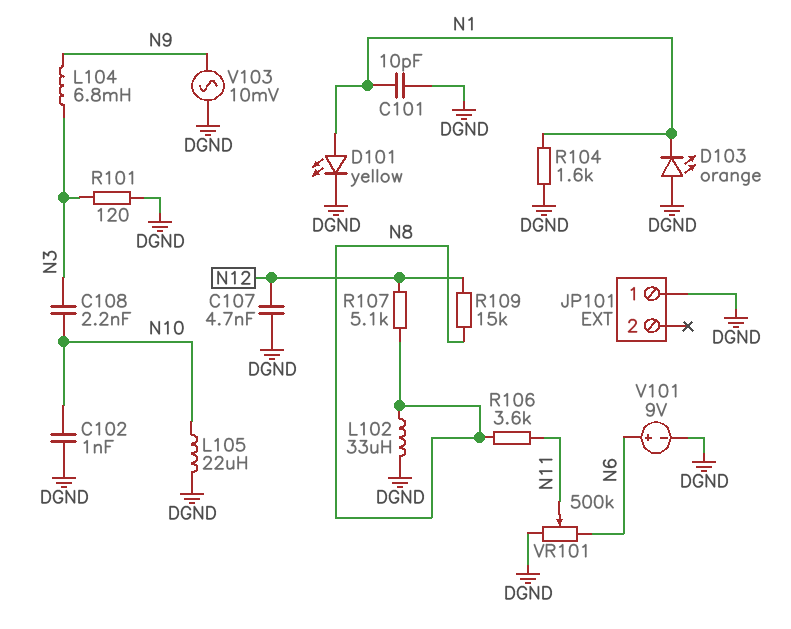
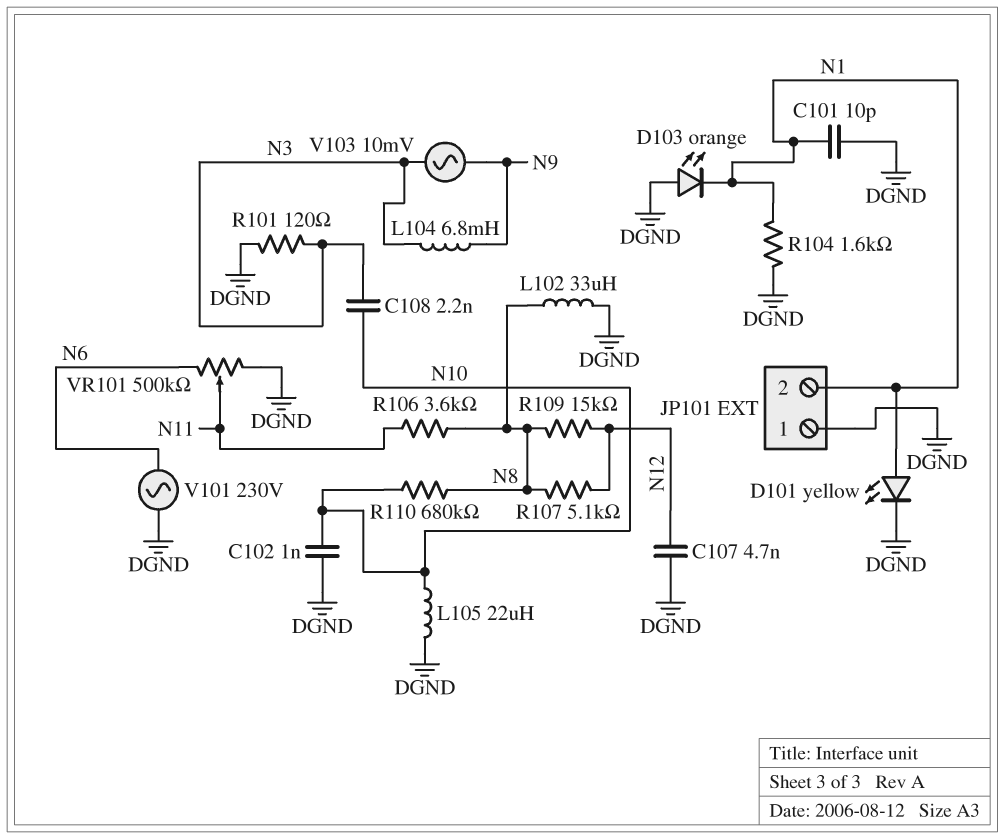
JP101 pin 2: none -> N1
R110: none -> 680k (N8, N10)
V101: 9V (plus N6, minus DGND) -> AC 230V (DGND, N6)
V103: AC 10mV (DGND, N9) -> AC 10mV (N3, N9)

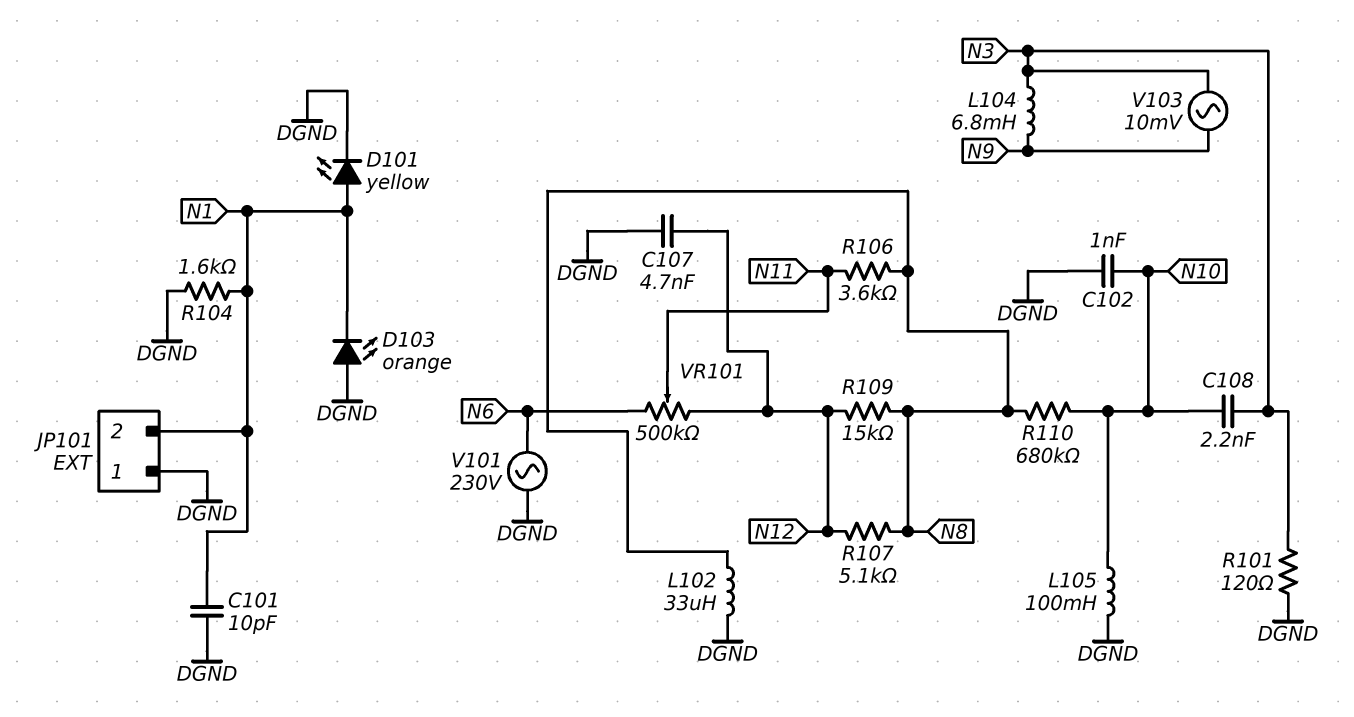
L105: 22uH (DGND, N10) -> 100mH (DGND, N10)
VR101: 500k (DGND, N6, wiper N11) -> 500k (N6, N12, wiper N11)

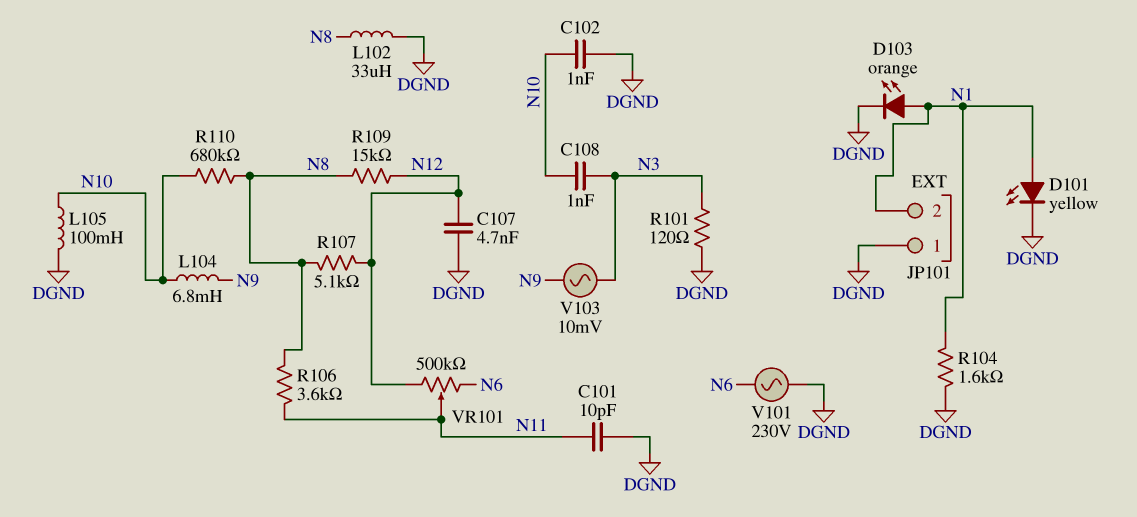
C101: 10pF (DGND, N1) -> 10pF (DGND, N11)
C108: 2.2nF (N3, N10) -> 1nF (N3, N10)
D103: LED orange (A DGND, K N1) -> LED orange (A N1, K DGND)
L104: 6.8mH (N3, N9) -> 6.8mH (N9, N10)

